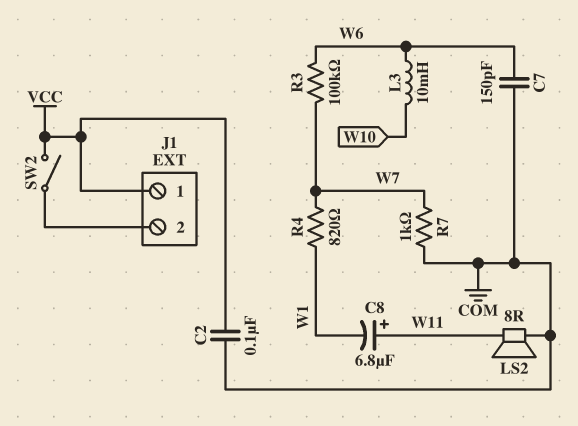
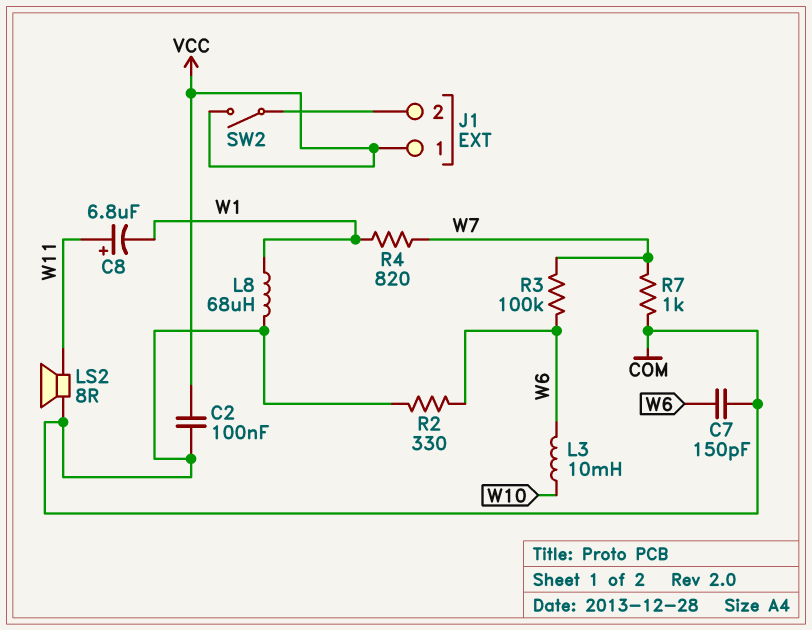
L8: none -> 68uH (COM, W1)
R2: none -> 330 (COM, W6)

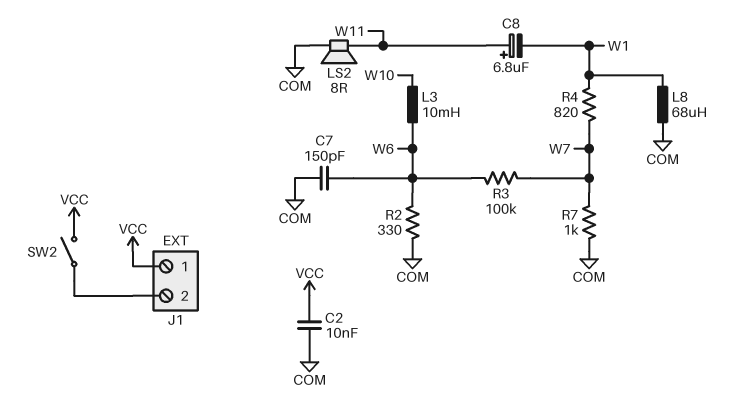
C2: 100nF (COM, VCC) -> 10nF (COM, VCC)

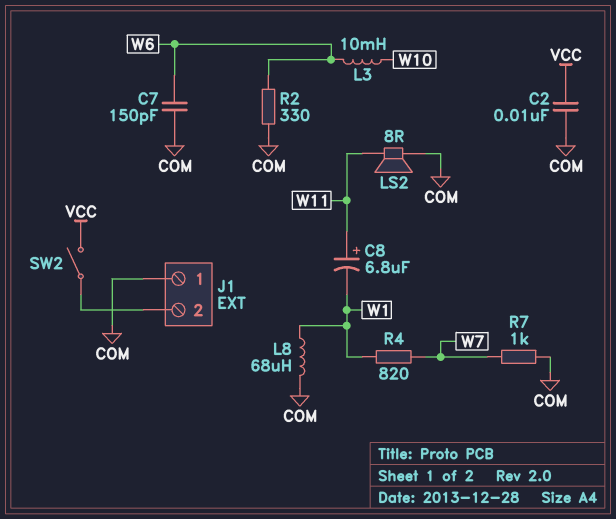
J1 pin 1: VCC -> COM
R3: 100k (W6, W7) -> none

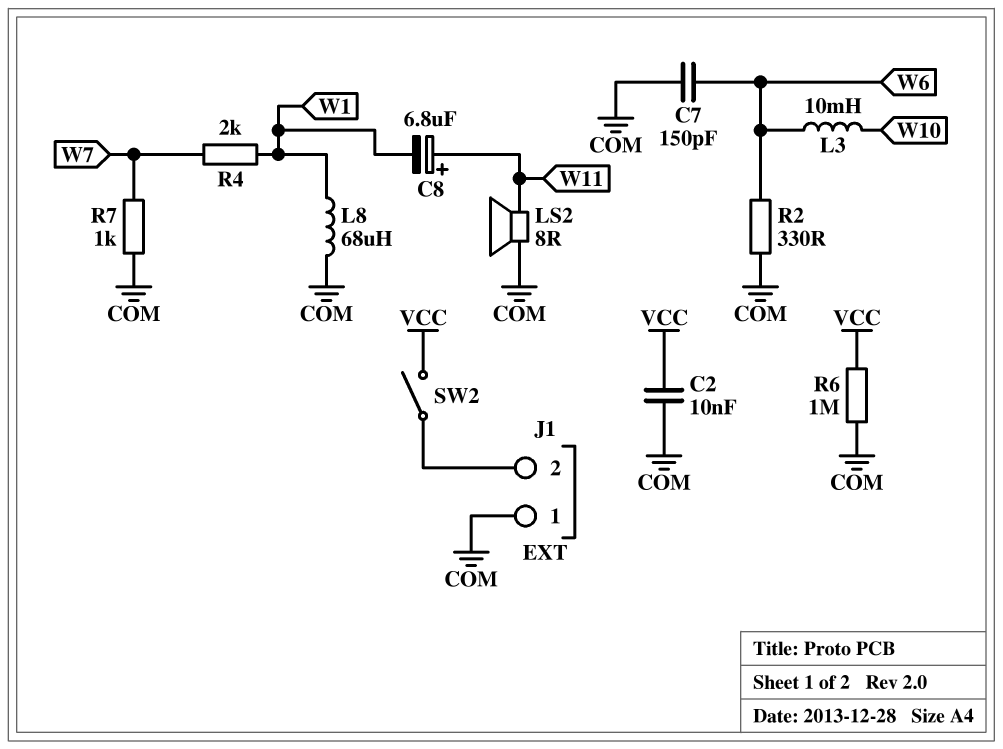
R4: 820 (W1, W7) -> 2k (W1, W7)
R6: none -> 1M (COM, VCC)

